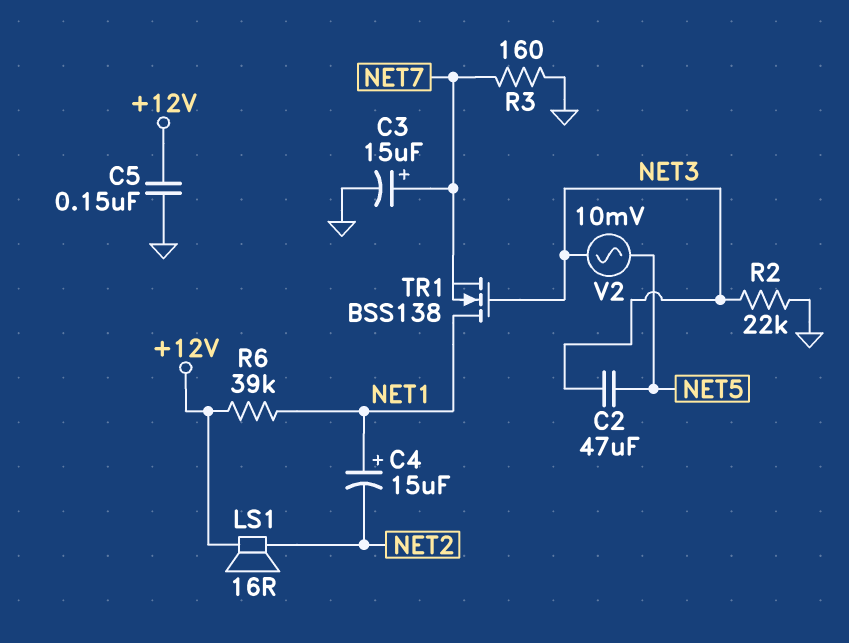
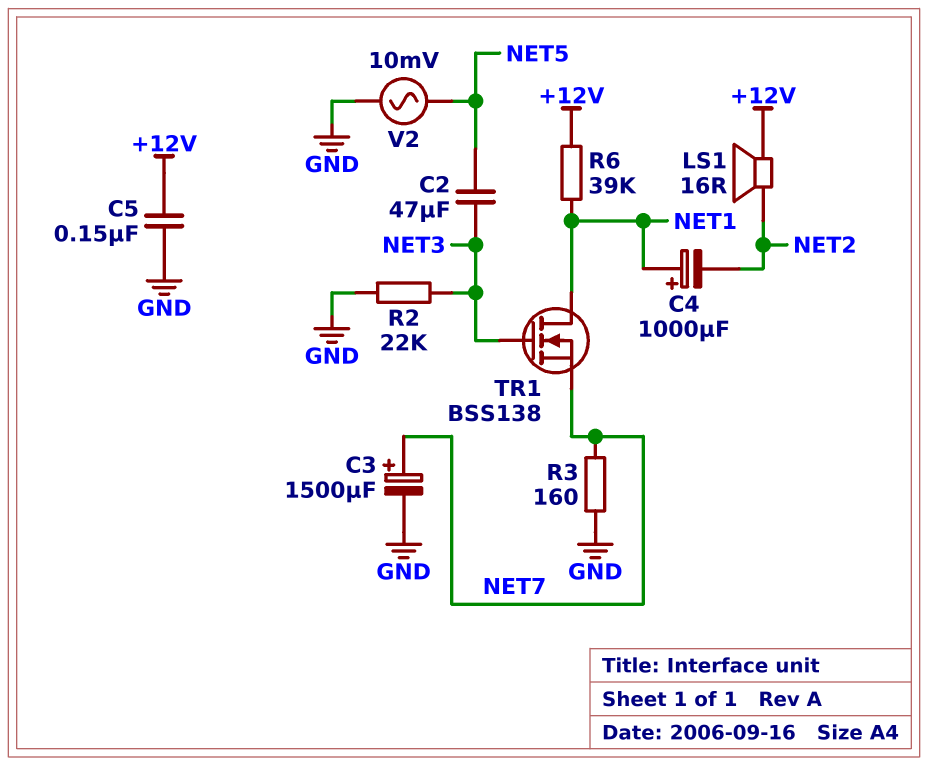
C3: 15uF (plus NET7, minus GND) -> 1500uF (plus NET7, minus GND)
C4: 15uF (plus NET1, minus NET2) -> 1000uF (plus NET1, minus NET2)
V2: AC 10mV (NET3, NET5) -> AC 10mV (GND, NET5)

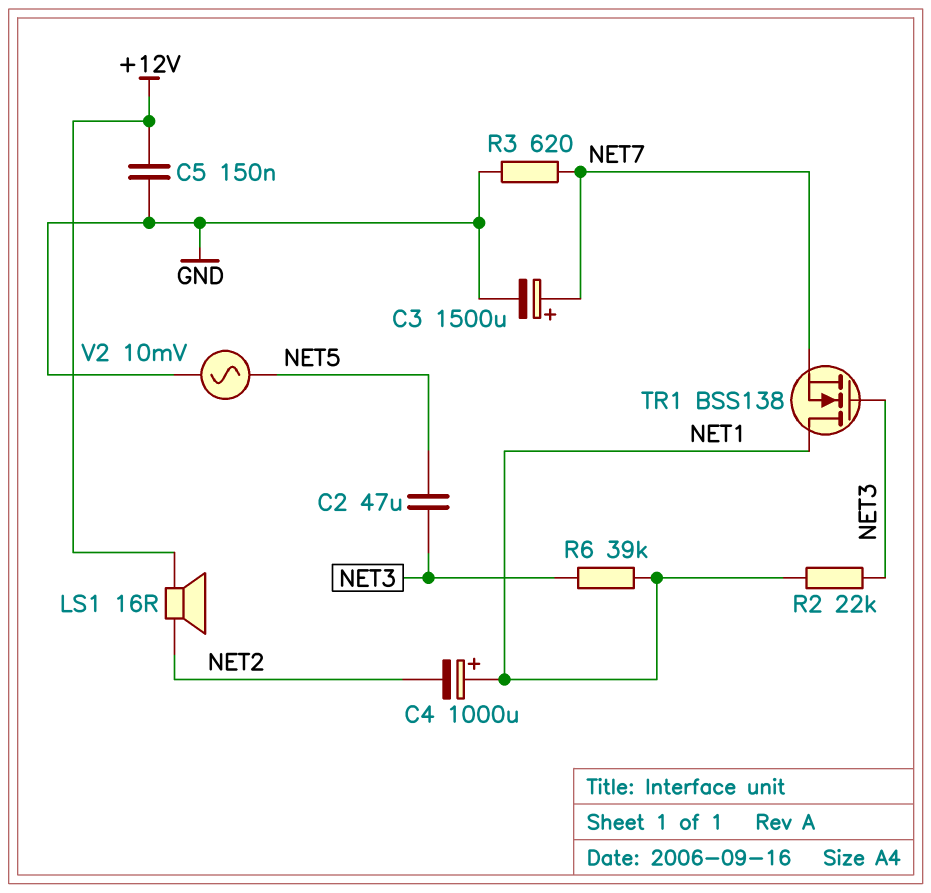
R2: 22k (GND, NET3) -> 22k (NET1, NET3)
R3: 160 (GND, NET7) -> 620 (GND, NET7)
R6: 39k (+12V, NET1) -> 39k (NET1, NET3)

